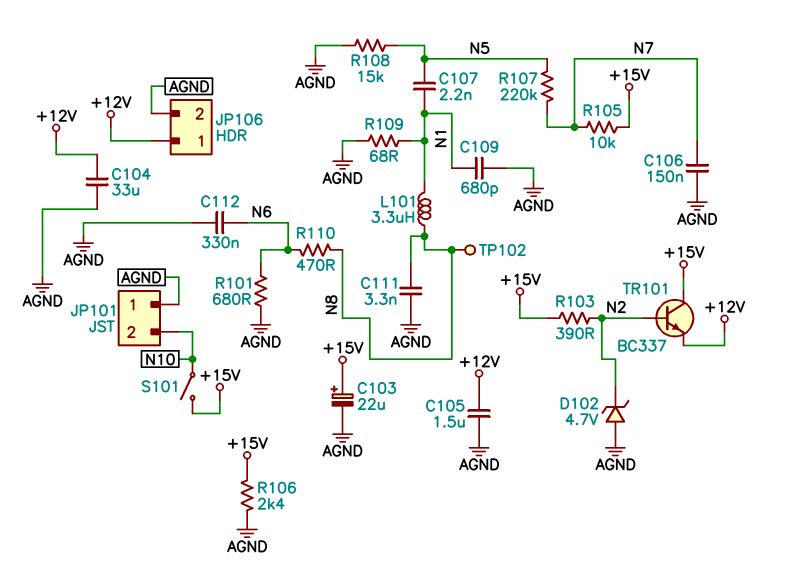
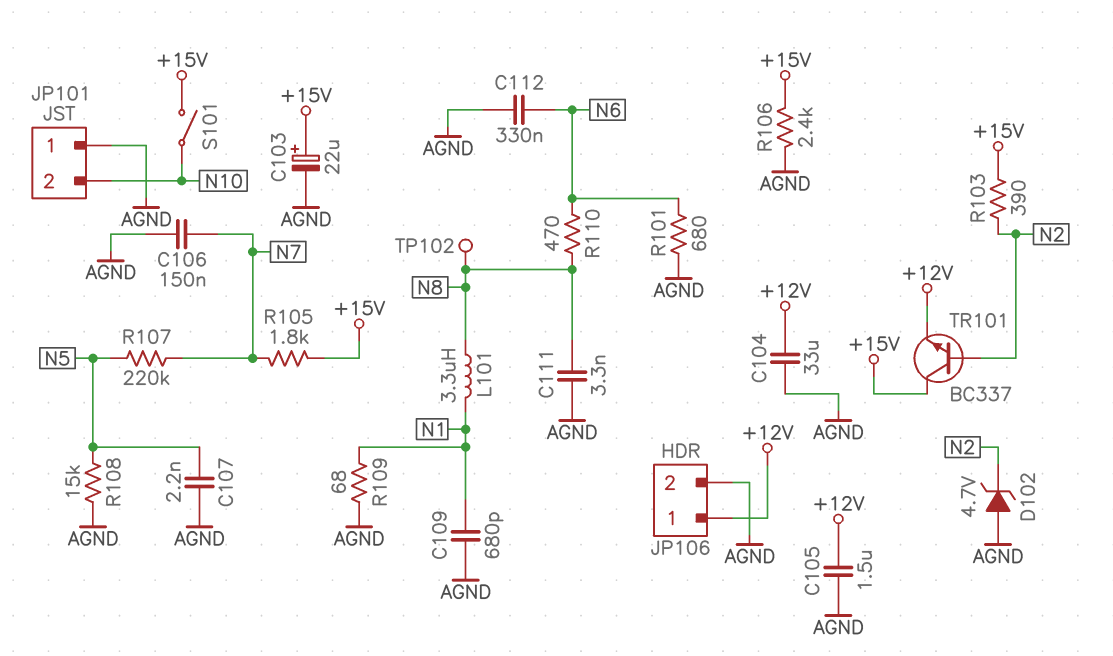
C107: 2.2nF (N1, N5) -> 2.2nF (AGND, N5)
R105: 10k (+15V, N7) -> 1.8k (+15V, N7)

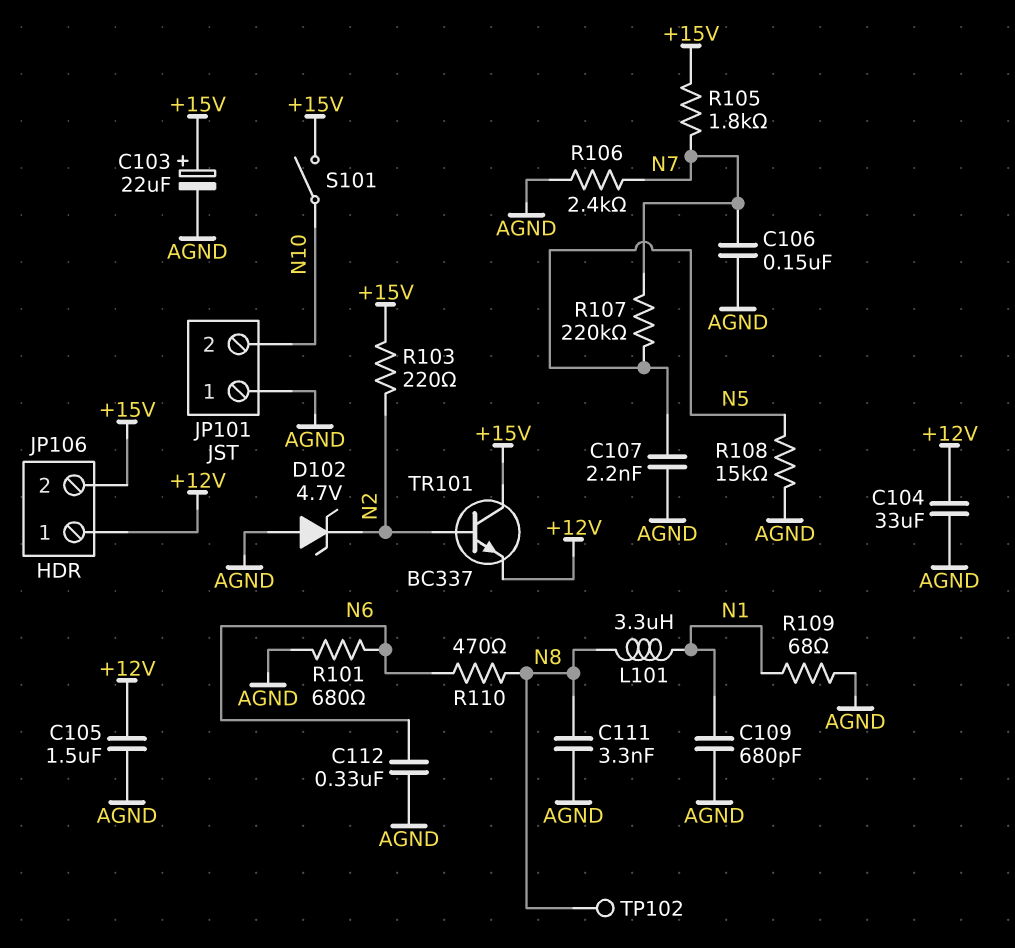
JP106 pin 2: AGND -> +15V
R103: 390 (+15V, N2) -> 220 (+15V, N2)
R106: 2.4k (+15V, AGND) -> 2.4k (AGND, N7)

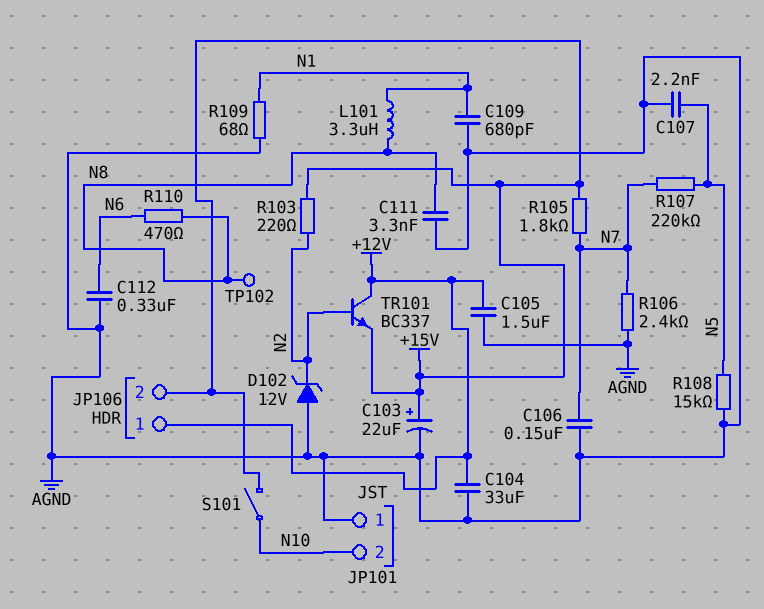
D102: zener 4.7V (A AGND, K N2) -> zener 12V (A AGND, K N2)
R101: 680 (AGND, N6) -> none
TR101: NPN BC337 (B N2, C +15V, E +12V) -> NPN BC337 (B N2, C +12V, E +15V)

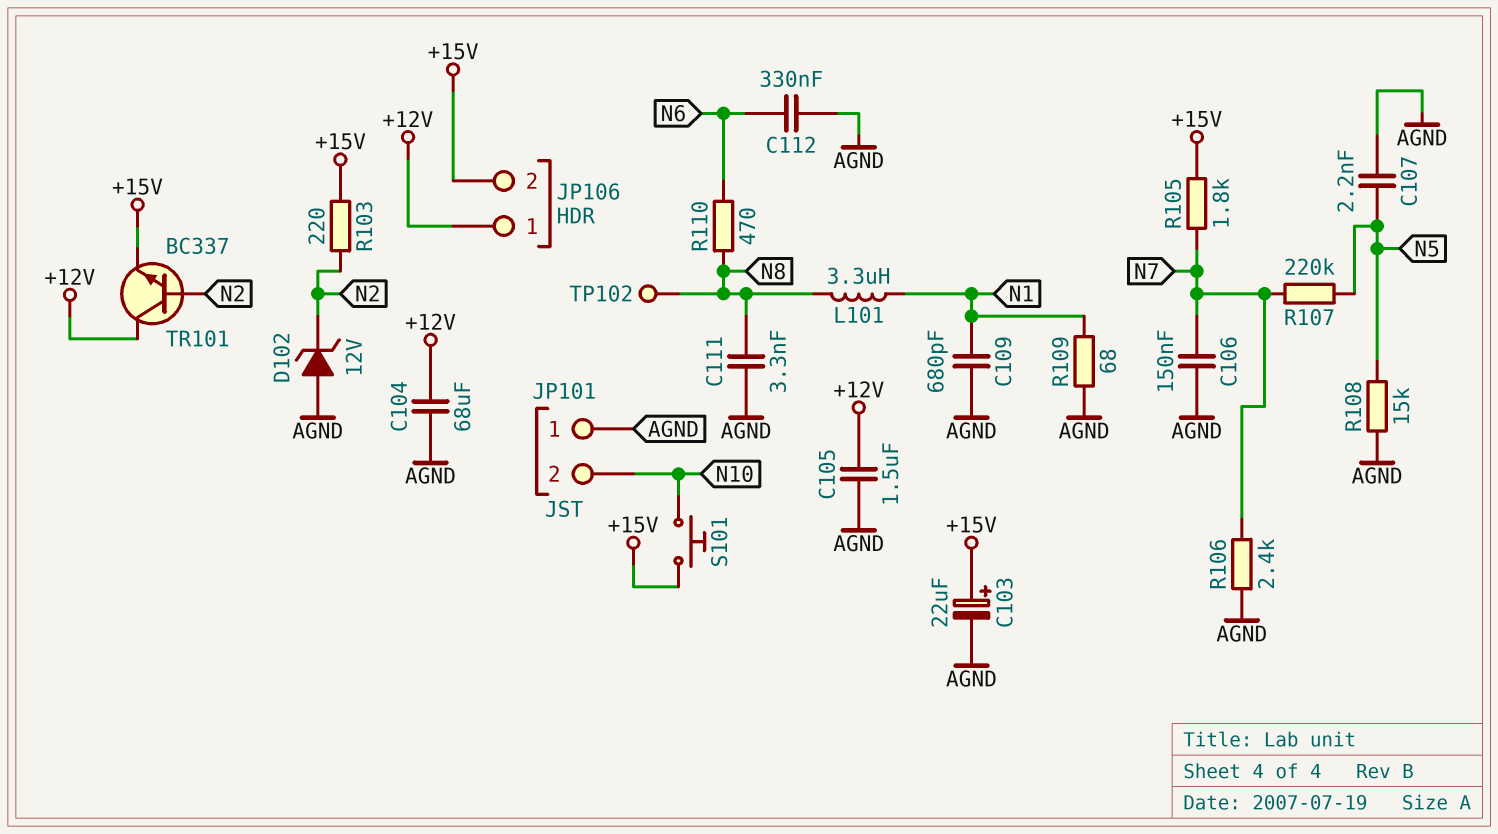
C104: 33uF (+12V, AGND) -> 68uF (+12V, AGND)
S101: switch (+15V, N10) -> button (+15V, N10)

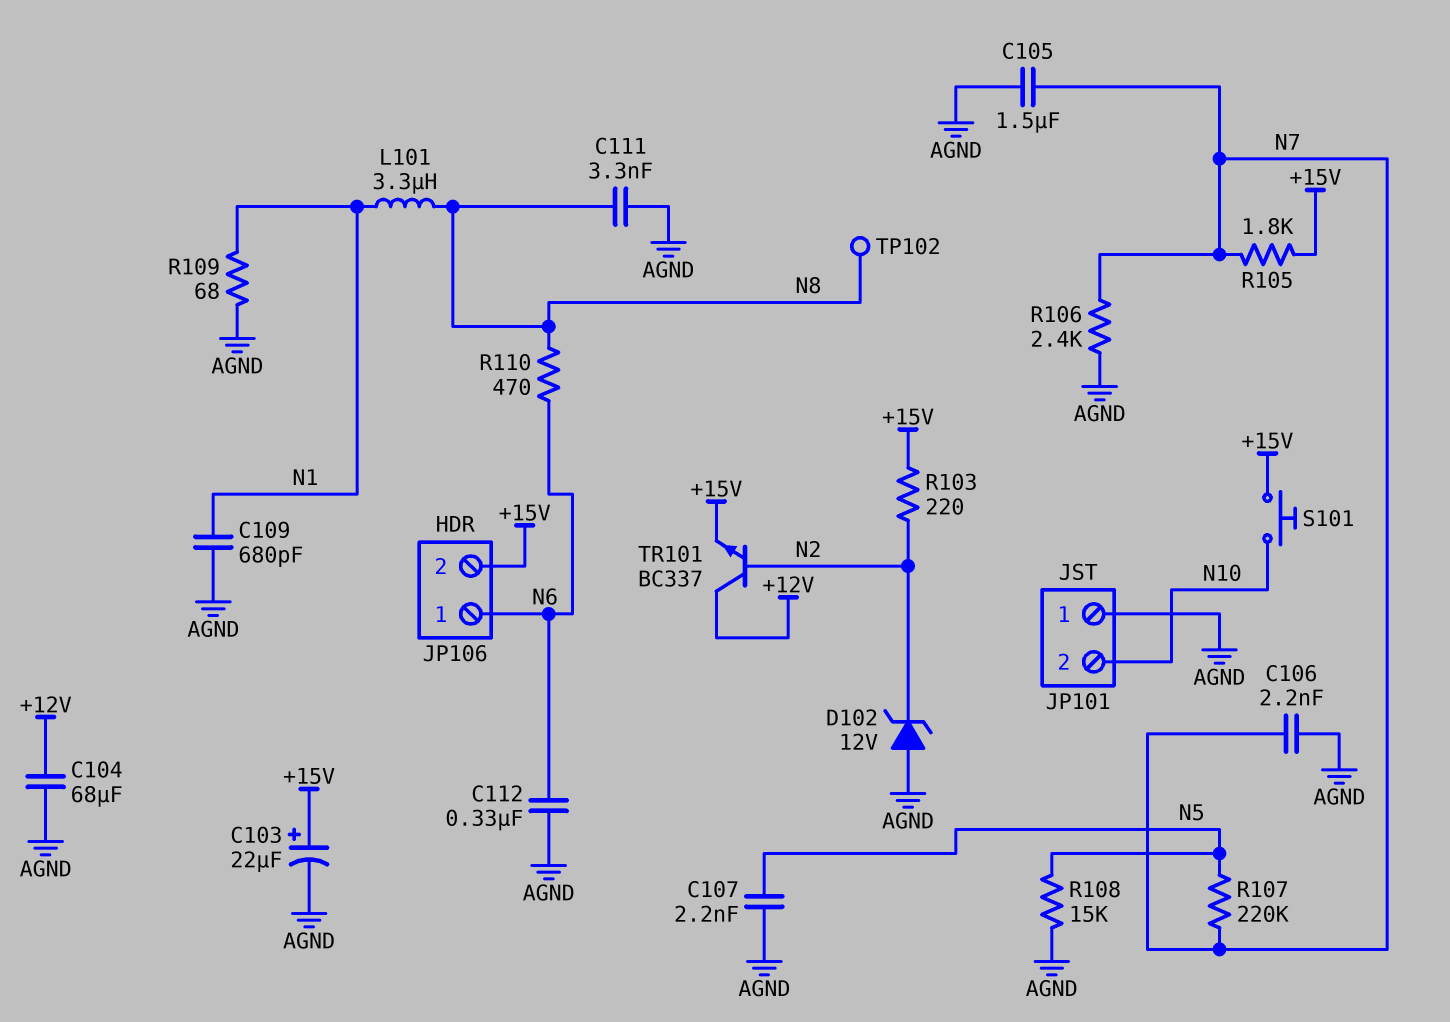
C105: 1.5uF (+12V, AGND) -> 1.5uF (AGND, N7)
C106: 150nF (AGND, N7) -> 2.2nF (AGND, N7)
JP106 pin 1: +12V -> N6

